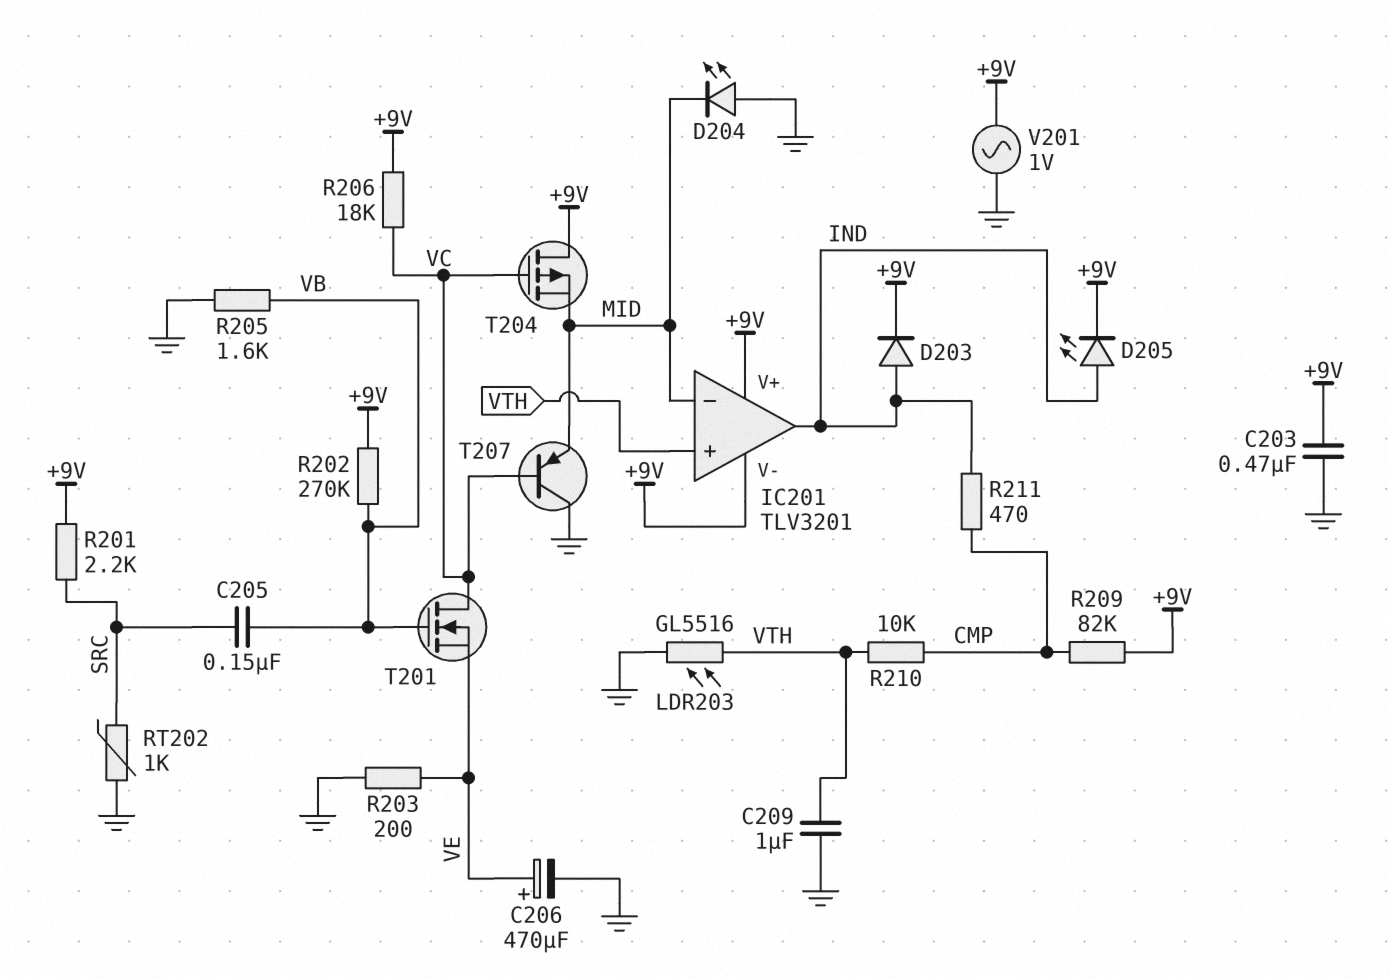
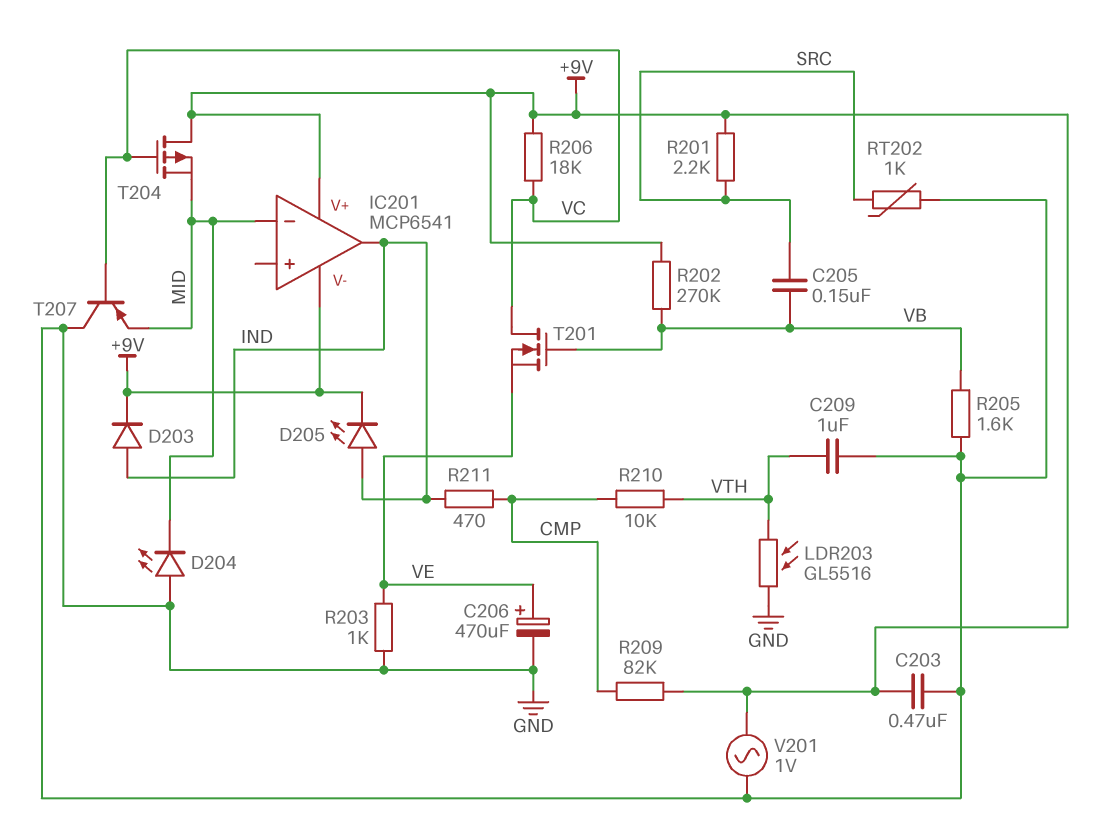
IC201: TLV3201 -> MCP6541
IC201 pin in+: VTH -> none
R203: 200 (GND, VE) -> 1k (GND, VE)

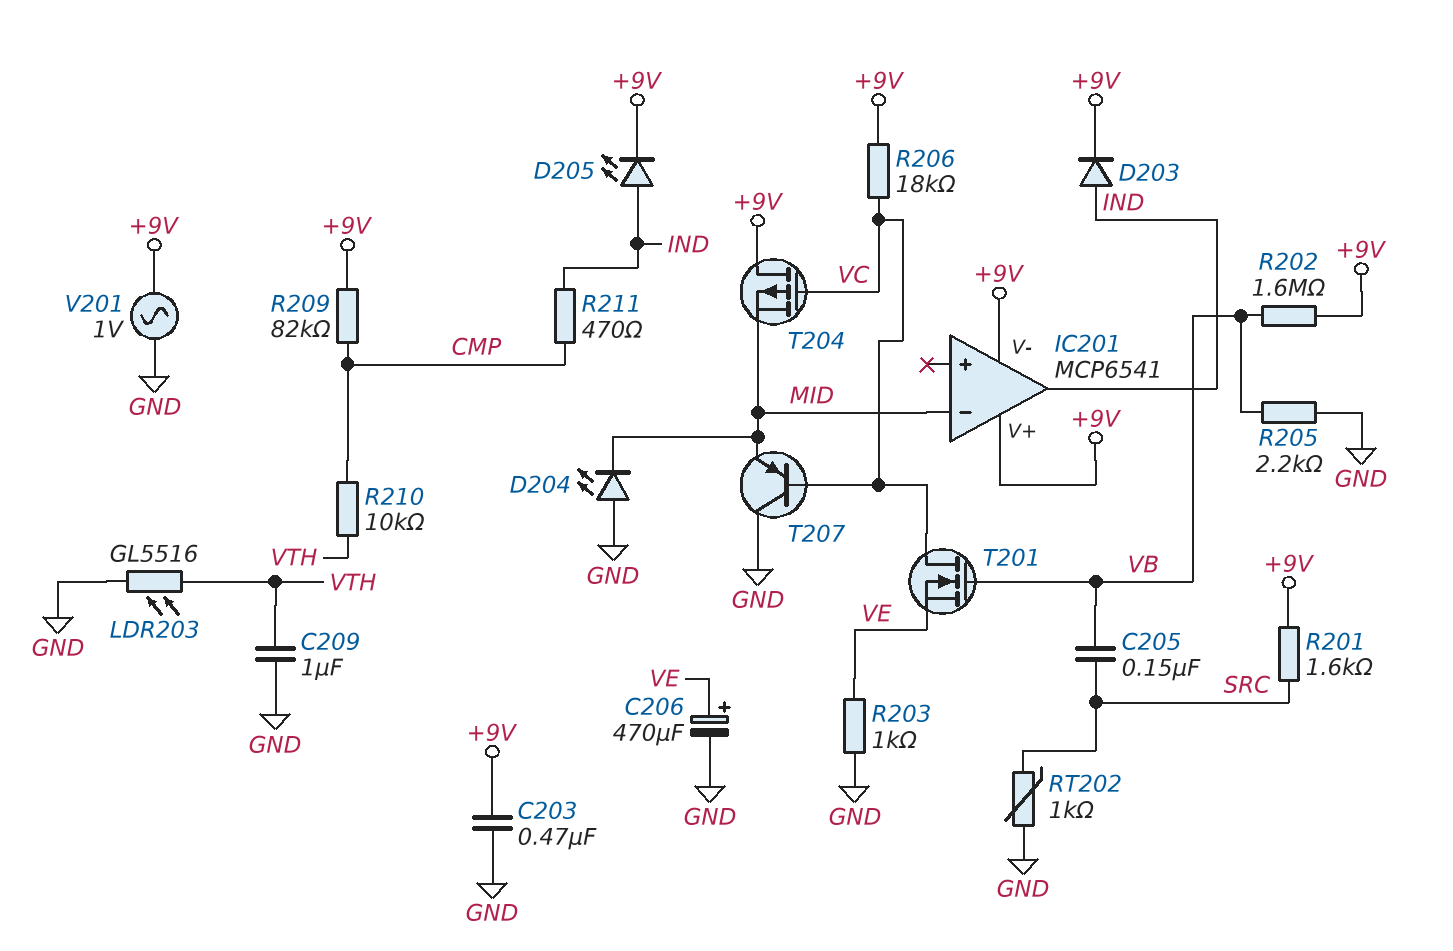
R201: 2.2k (+9V, SRC) -> 1.6k (+9V, SRC)
R202: 270k (+9V, VB) -> 1.6M (+9V, VB)
R205: 1.6k (GND, VB) -> 2.2k (GND, VB)

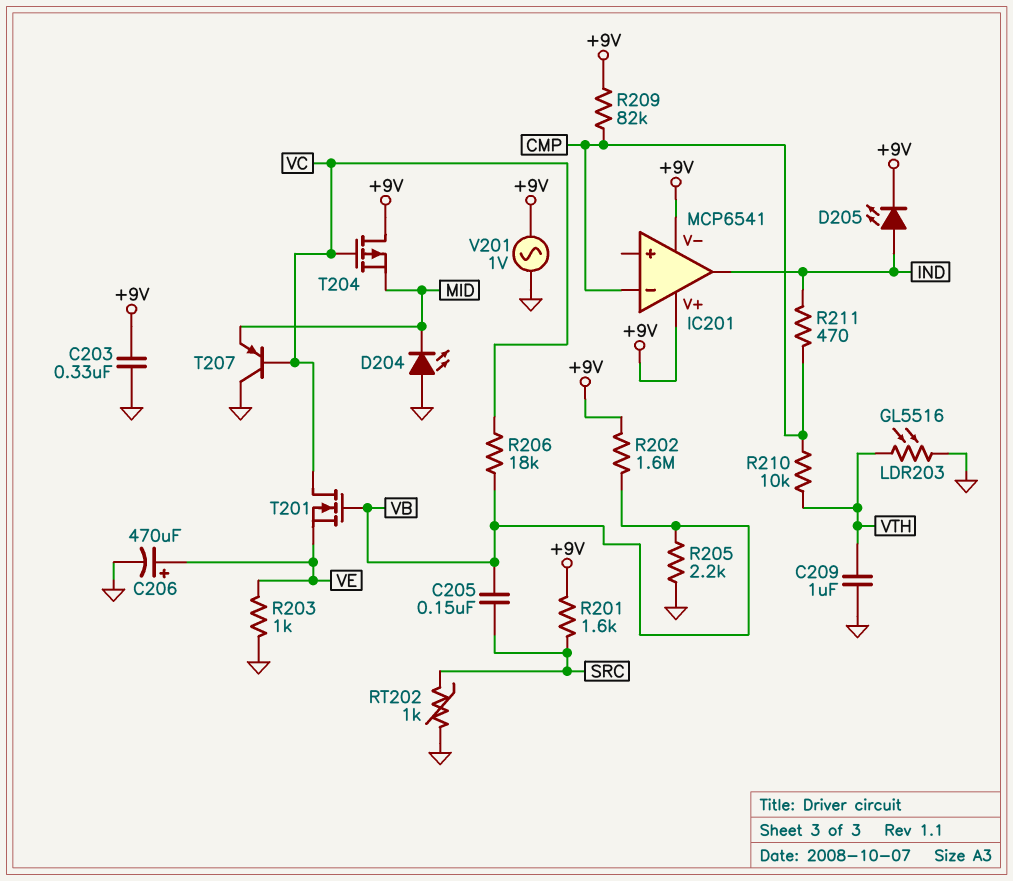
C203: 470nF (+9V, GND) -> 330nF (+9V, GND)
D203: diode (A IND, K +9V) -> none
IC201 pin in-: MID -> CMP
R206: 18k (+9V, VC) -> 18k (VB, VC)

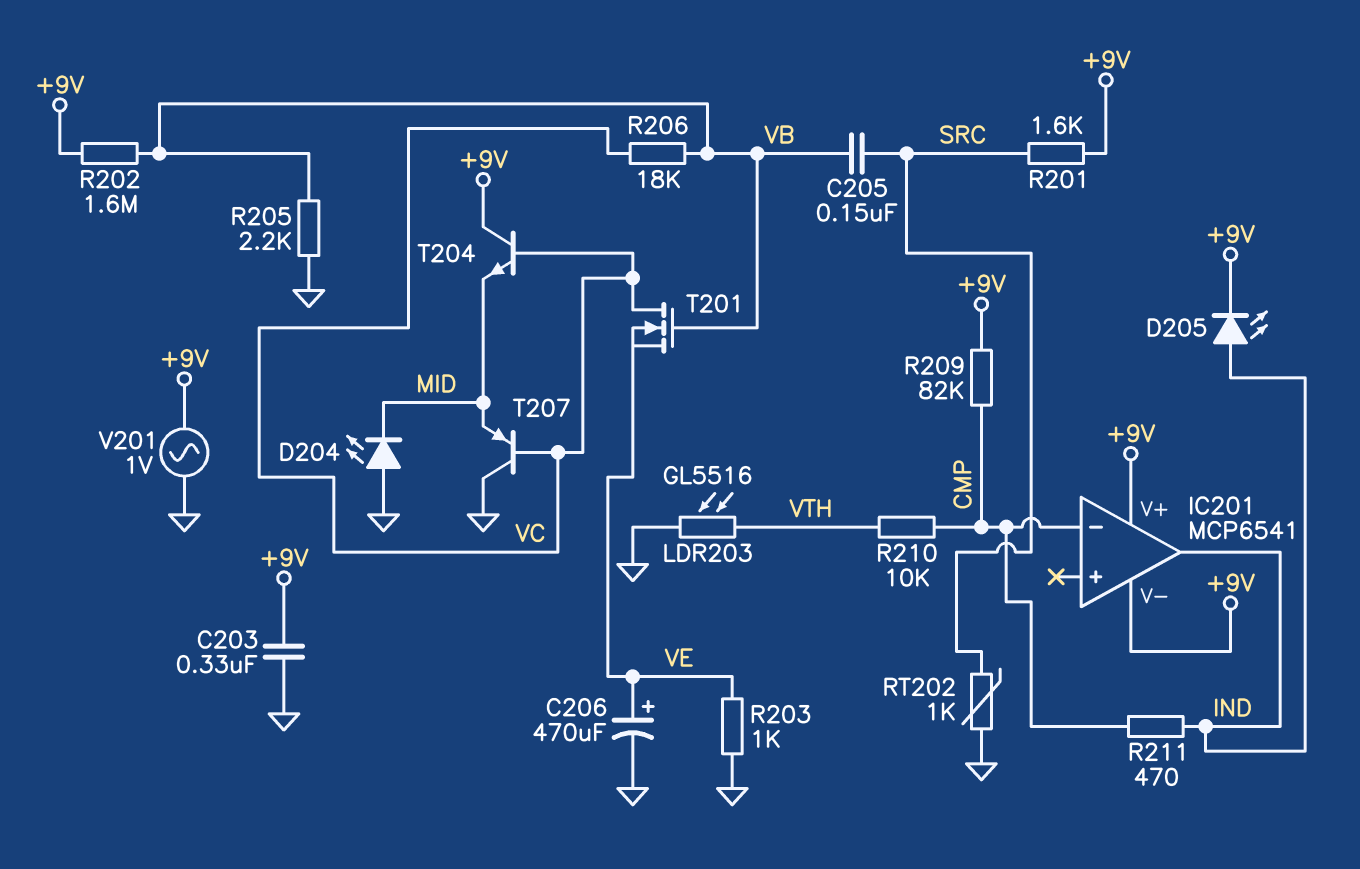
C209: 1uF (GND, VTH) -> none
T204: PMOS (G VC, D +9V, S MID) -> NPN (B VC, C +9V, E MID)

